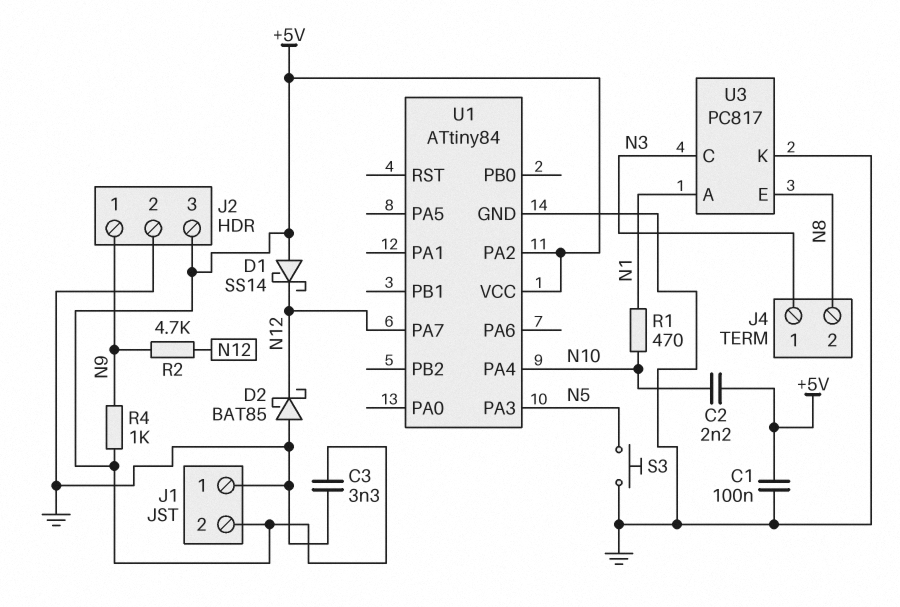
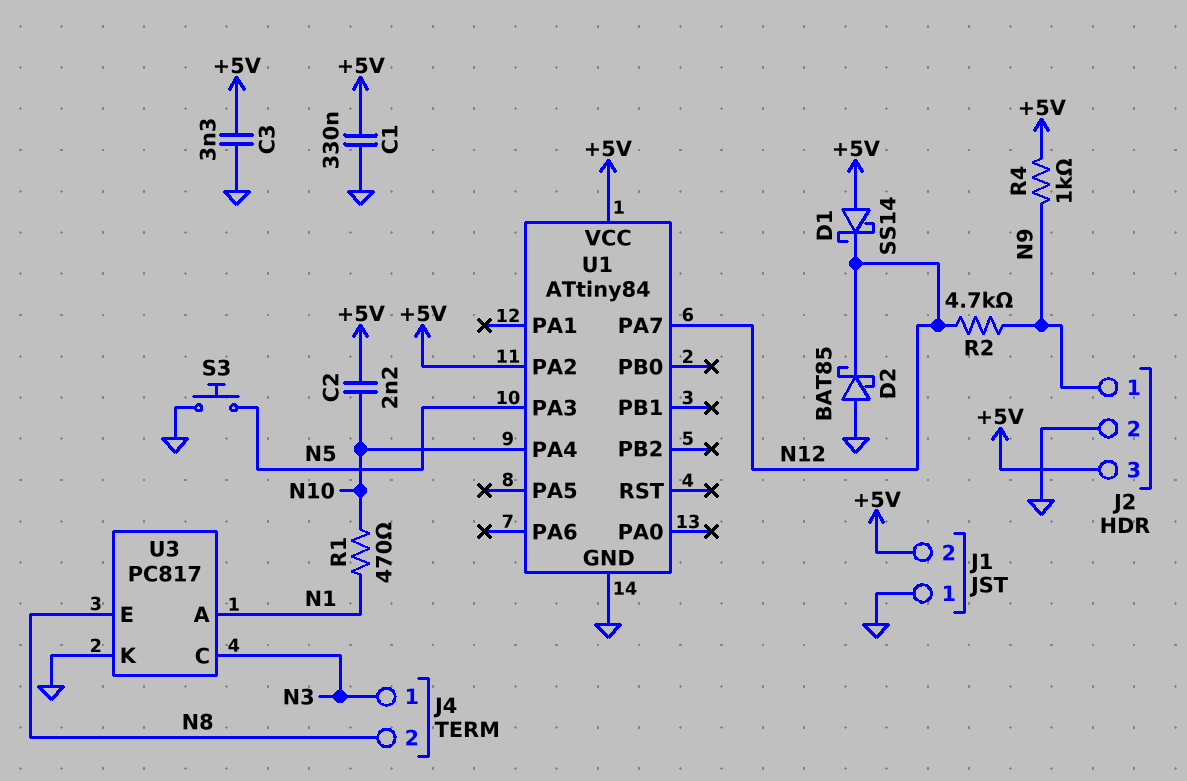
C1: 100nF (+5V, GND) -> 330nF (+5V, GND)

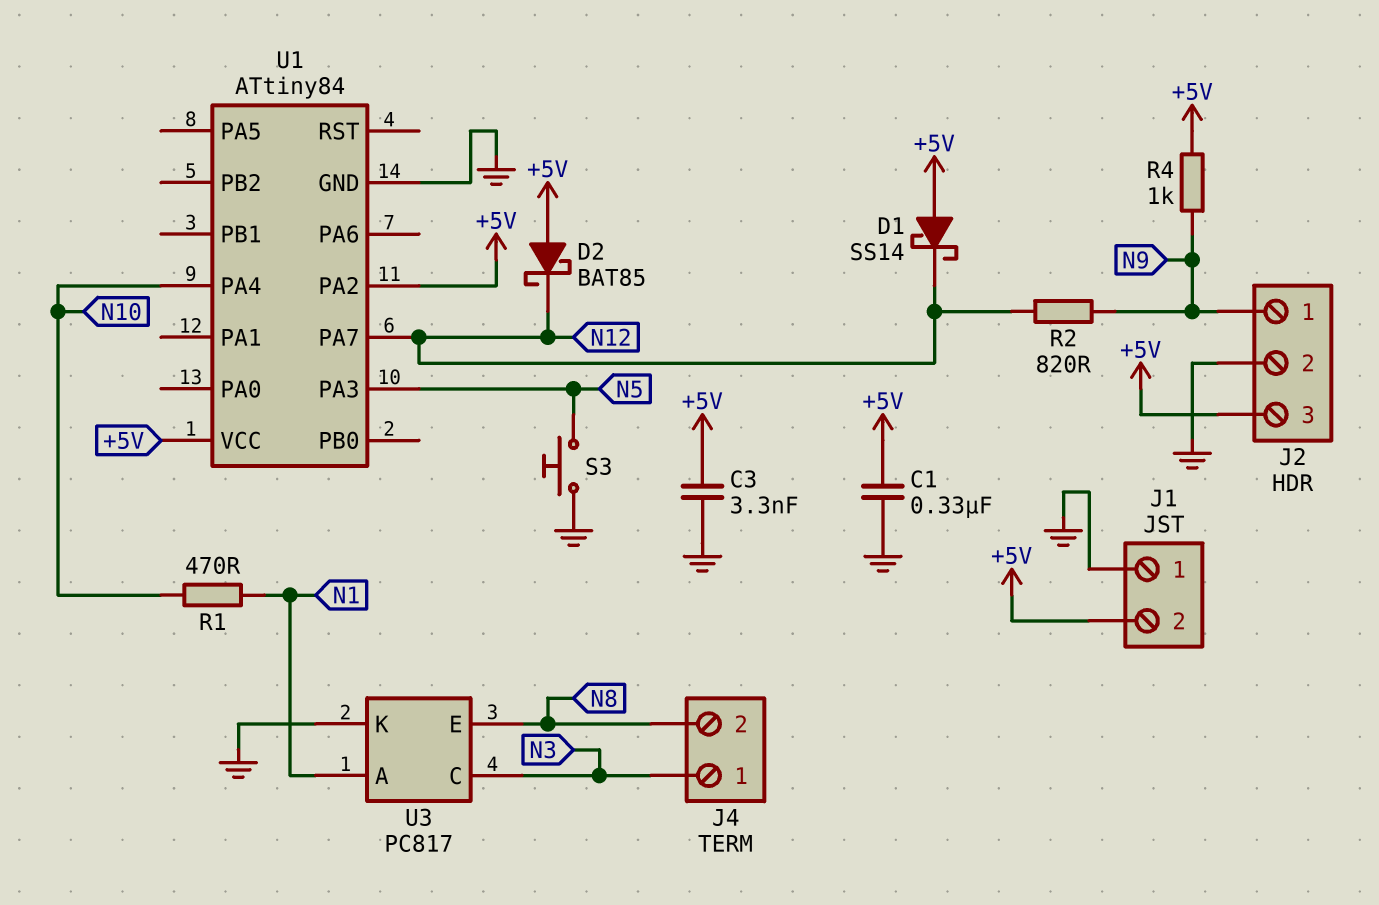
C2: 2.2nF (+5V, N10) -> none
D2: schottky BAT85 (A GND, K N12) -> schottky BAT85 (A +5V, K N12)
R2: 4.7k (N9, N12) -> 820 (N9, N12)

